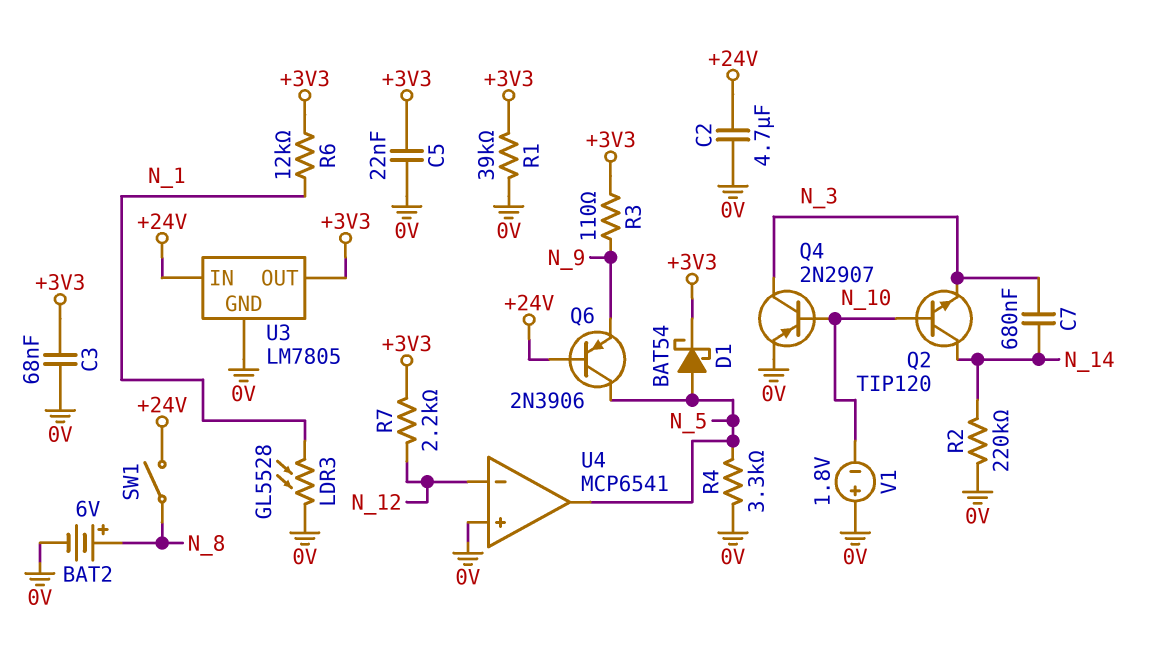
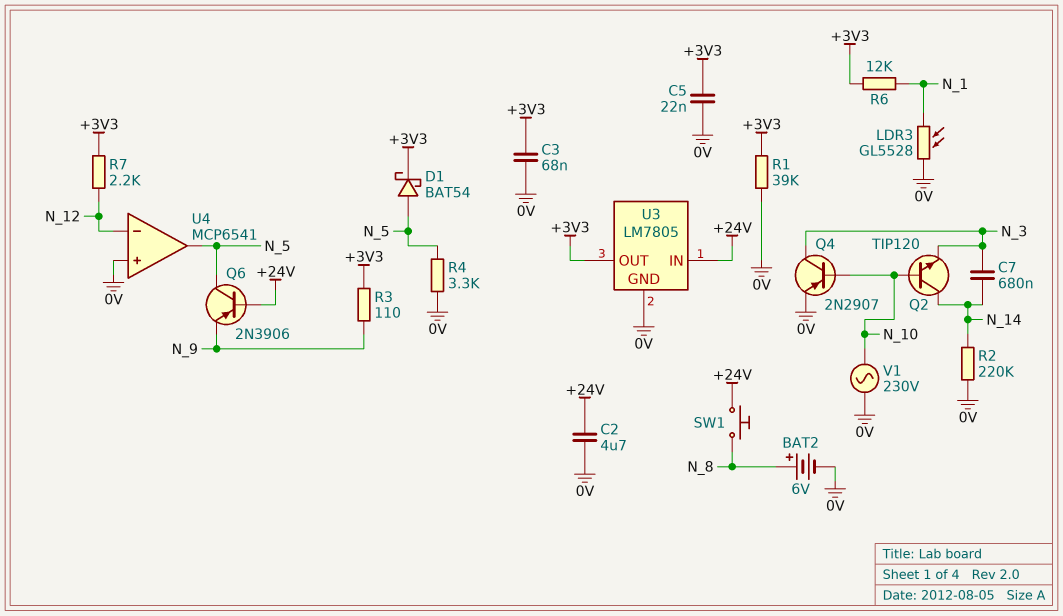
SW1: switch (+24V, N_8) -> button (+24V, N_8)
V1: 1.8V (plus 0V, minus N_10) -> AC 230V (0V, N_10)

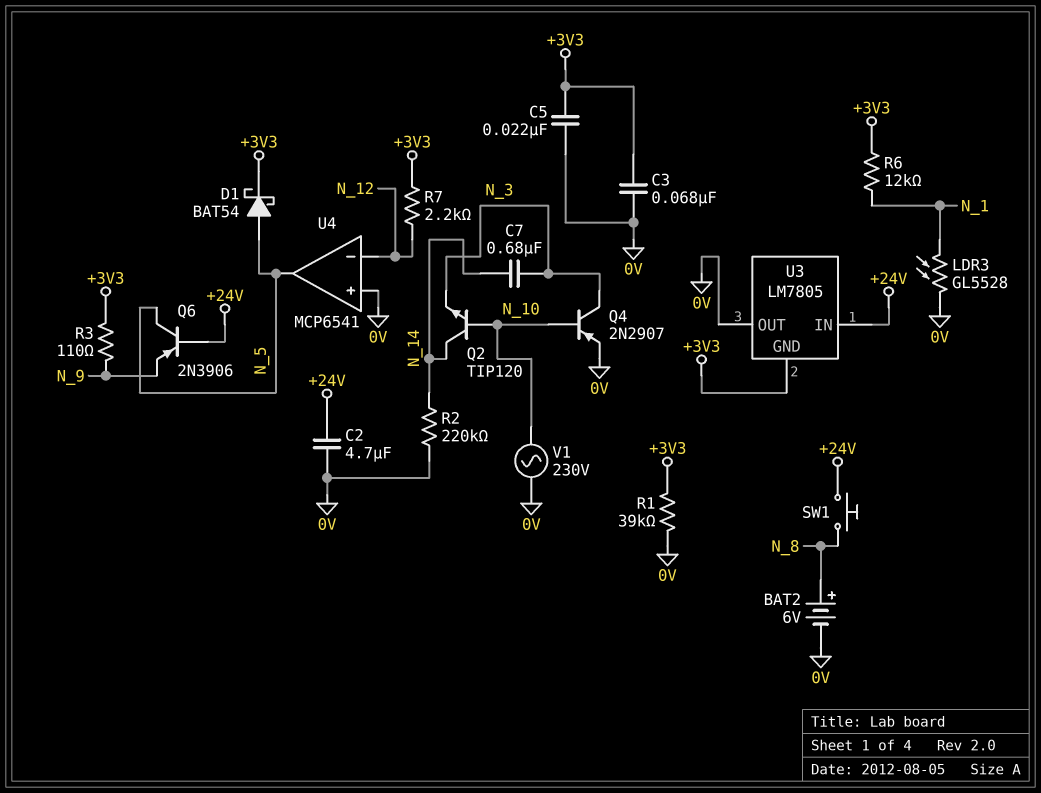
R4: 3.3k (0V, N_5) -> none
U3 pin GND: 0V -> +3V3
U3 pin OUT: +3V3 -> 0V

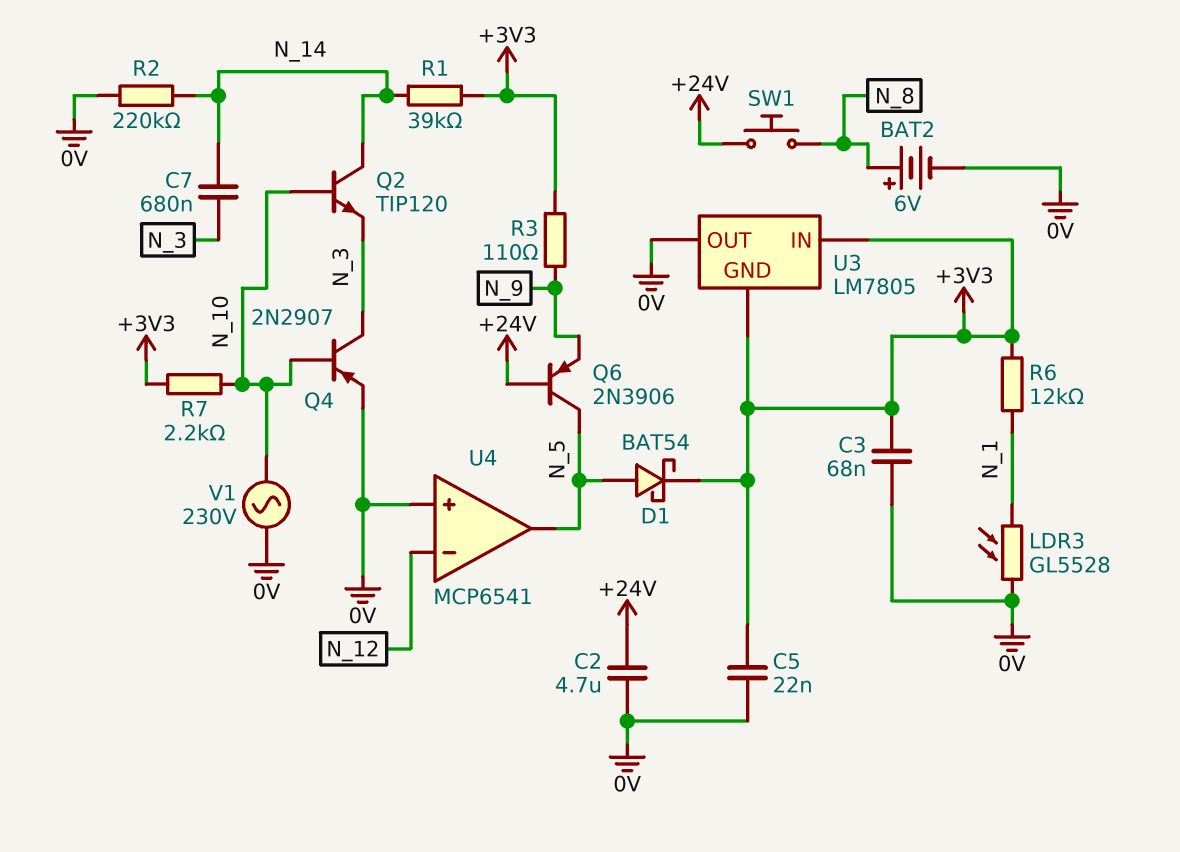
R1: 39k (+3V3, 0V) -> 39k (+3V3, N_14)
R7: 2.2k (+3V3, N_12) -> 2.2k (+3V3, N_10)
U3 pin IN: +24V -> +3V3

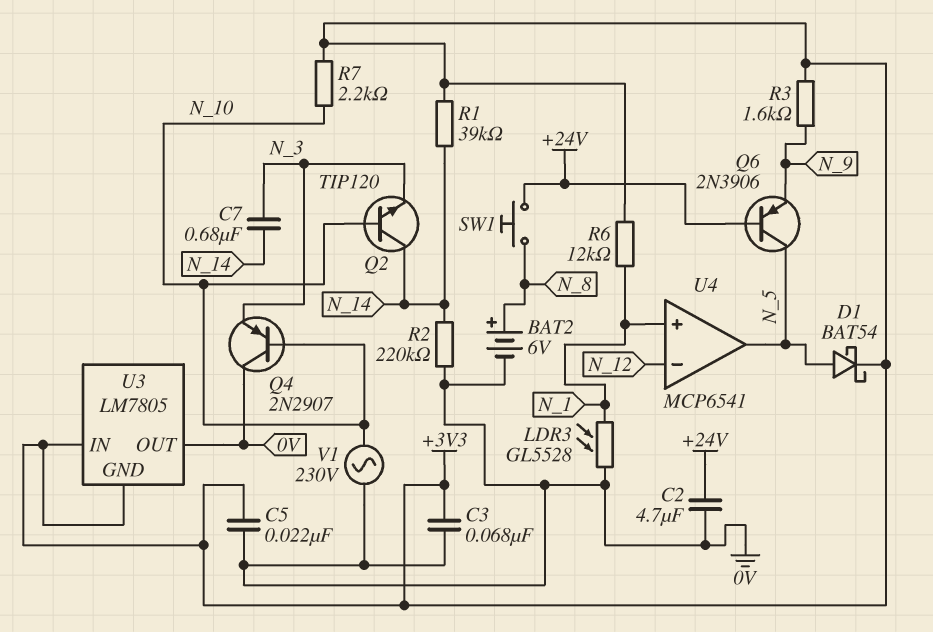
Q4: PNP 2N2907 (B N_10, C N_3, E 0V) -> PNP 2N2907 (B N_10, C 0V, E N_3)
R3: 110 (+3V3, N_9) -> 1.6k (+3V3, N_9)
U4 pin in+: 0V -> N_1

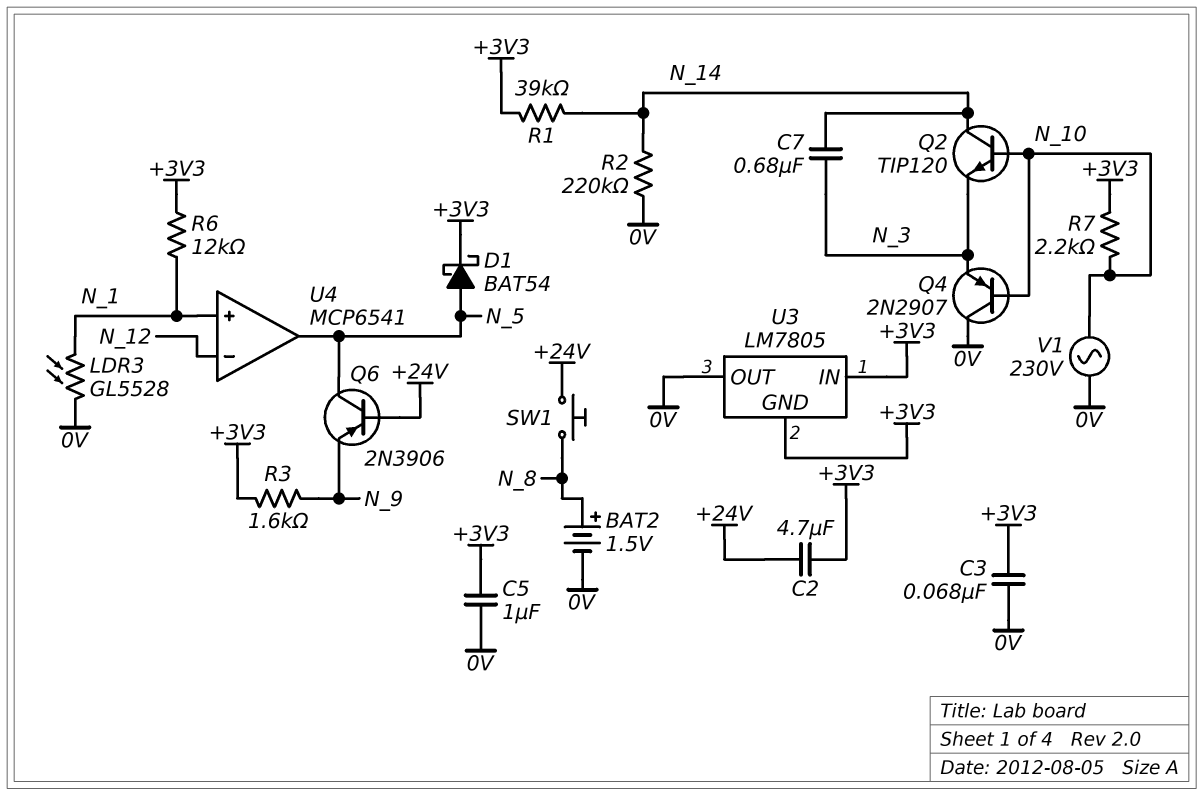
BAT2: 6V (plus N_8, minus 0V) -> 1.5V (plus N_8, minus 0V)
C2: 4.7uF (+24V, 0V) -> 4.7uF (+3V3, +24V)
C5: 22nF (+3V3, 0V) -> 1uF (+3V3, 0V)

